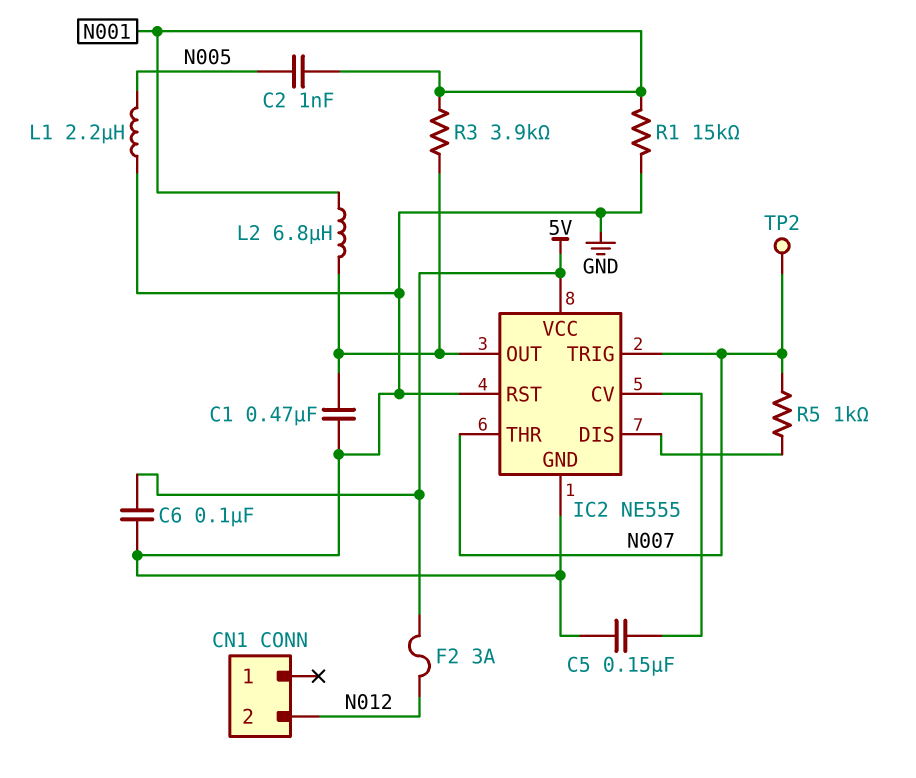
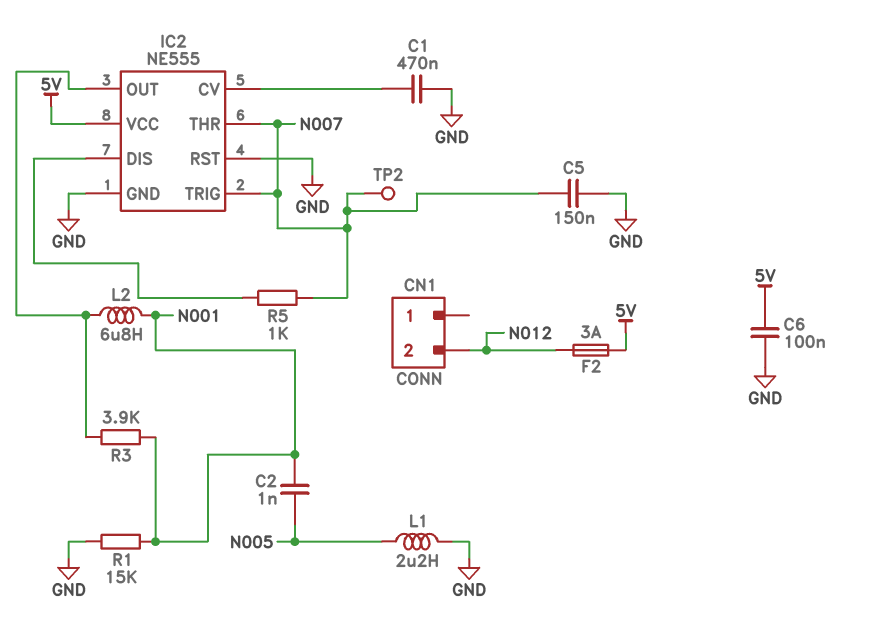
C1: 470nF (GND, IC2/OUT) -> 470nF (GND, IC2/CV)
C5: 150nF (GND, IC2/CV) -> 150nF (GND, N007)

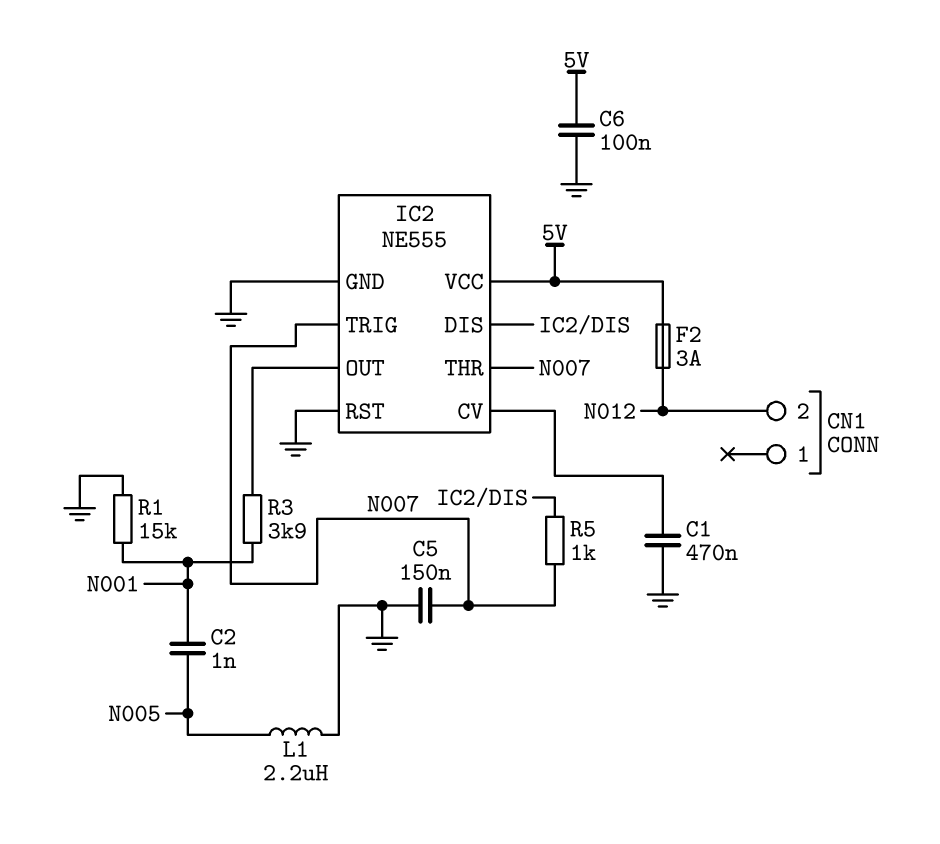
L2: 6.8uH (IC2/OUT, N001) -> none
TP2: test point (N007) -> none

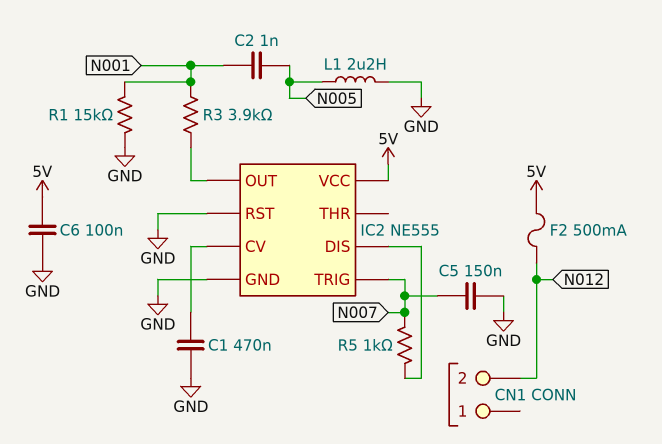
F2: 3A (5V, N012) -> 500mA (5V, N012)
IC2 pin THR: N007 -> none

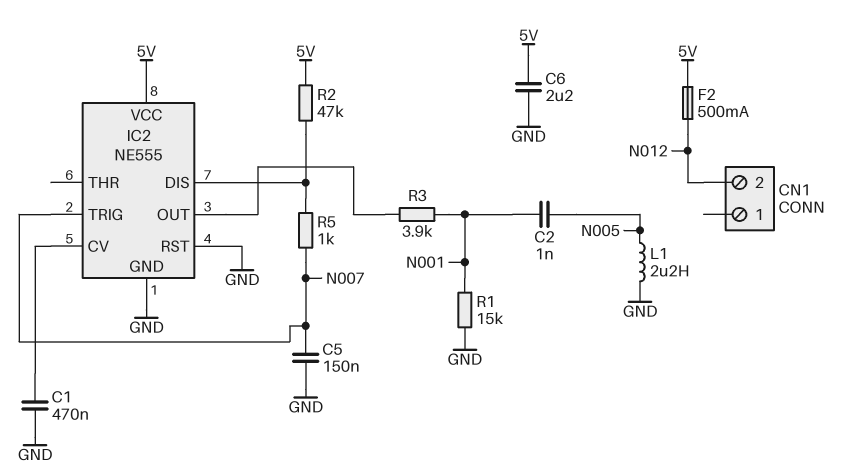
C6: 100nF (5V, GND) -> 2.2uF (5V, GND)
R2: none -> 47k (5V, IC2/DIS)

